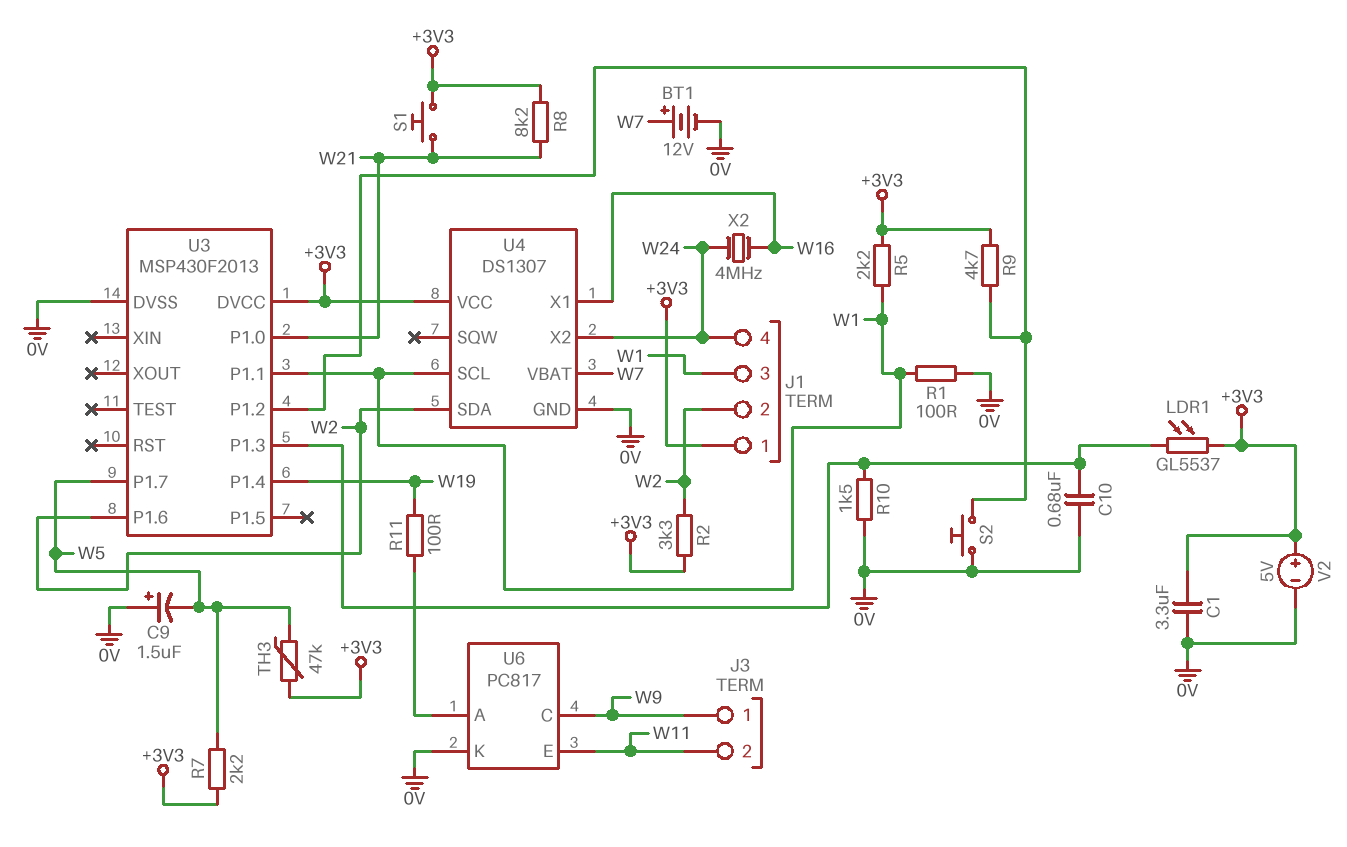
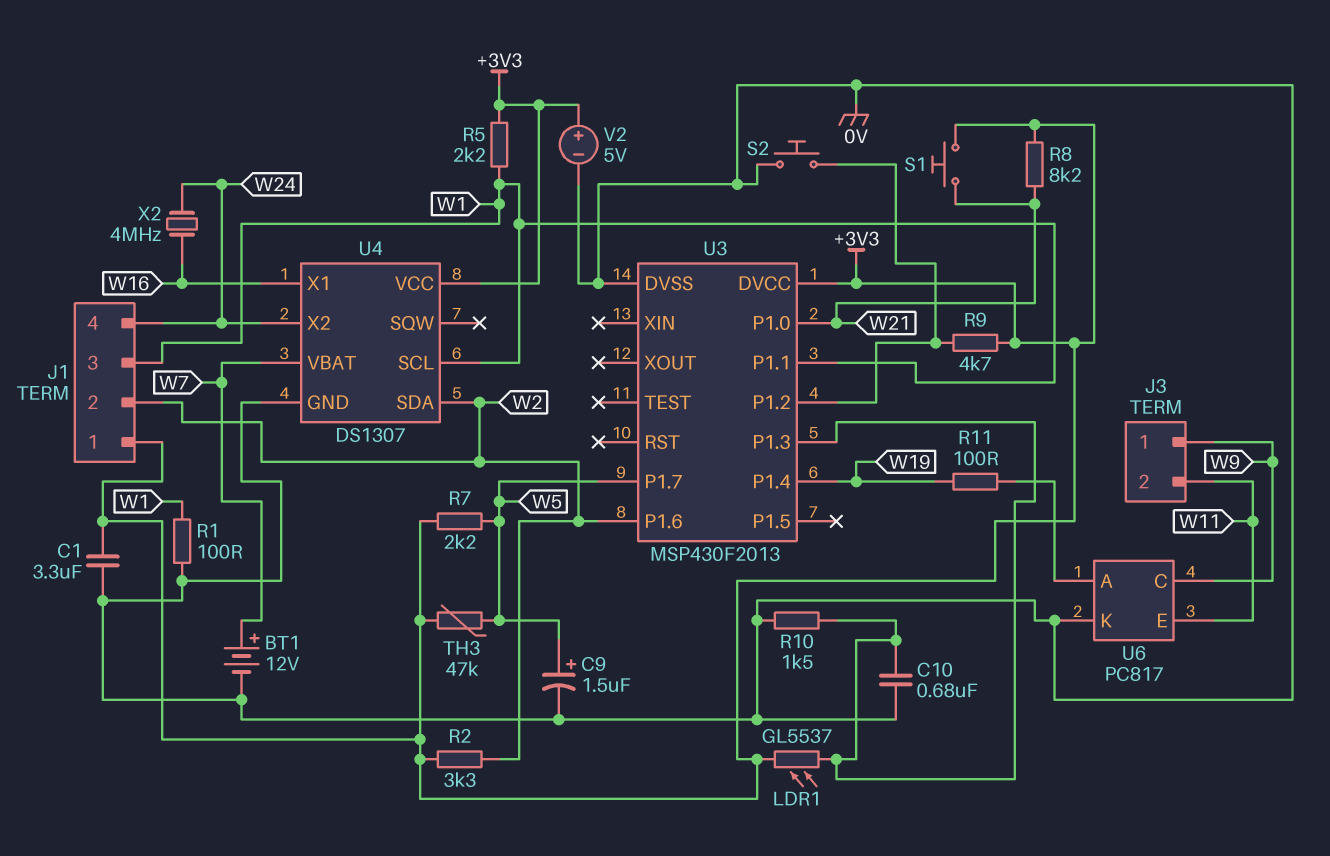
C9: 1.5uF (plus 0V, minus W5) -> 1.5uF (plus W5, minus 0V)

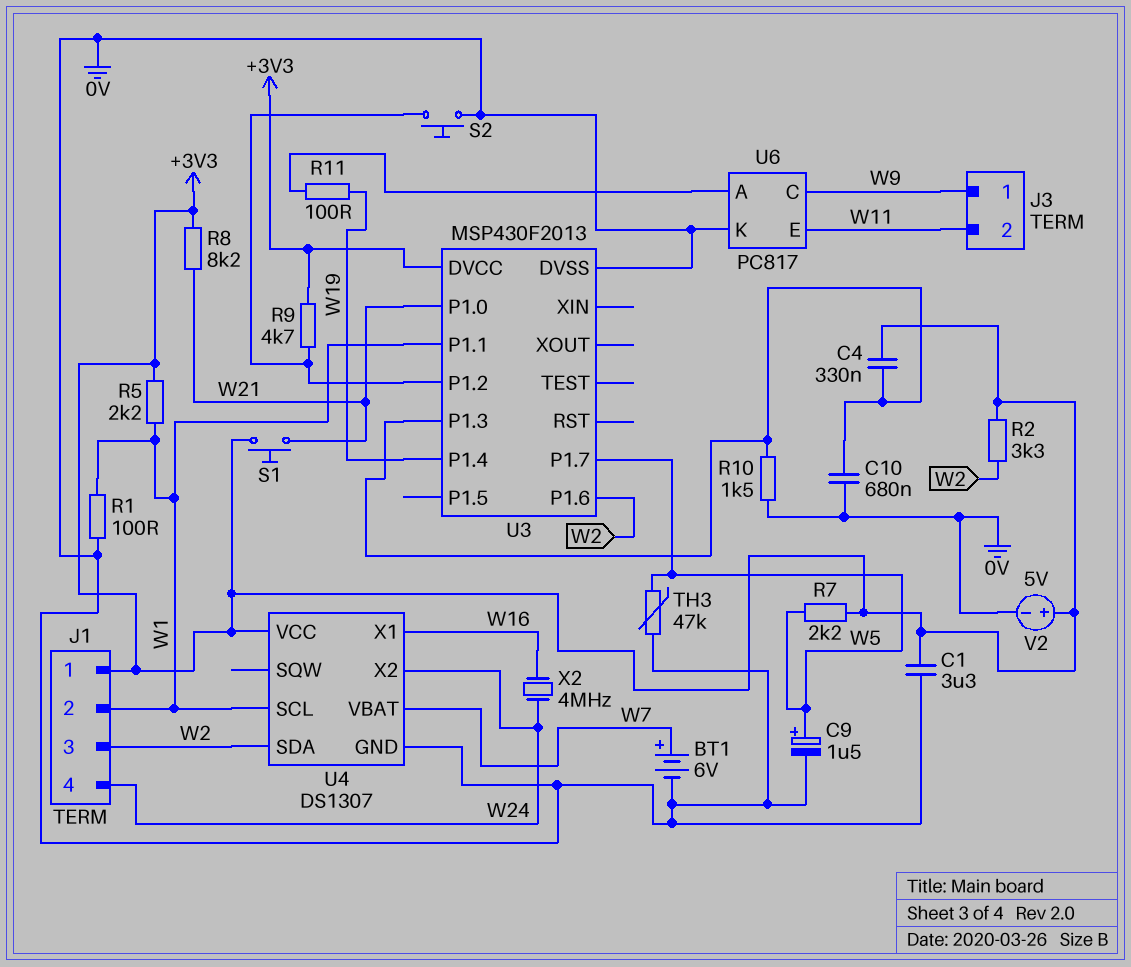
BT1: 12V (plus W7, minus 0V) -> 6V (plus W7, minus 0V)
C4: none -> 330nF (+3V3, U3/P1.3)
J1 pin 2: W2 -> W1
J1 pin 3: W1 -> W2
LDR1: GL5537 (+3V3, U3/P1.3) -> none
TH3: 47k (+3V3, W5) -> 47k (0V, W5)

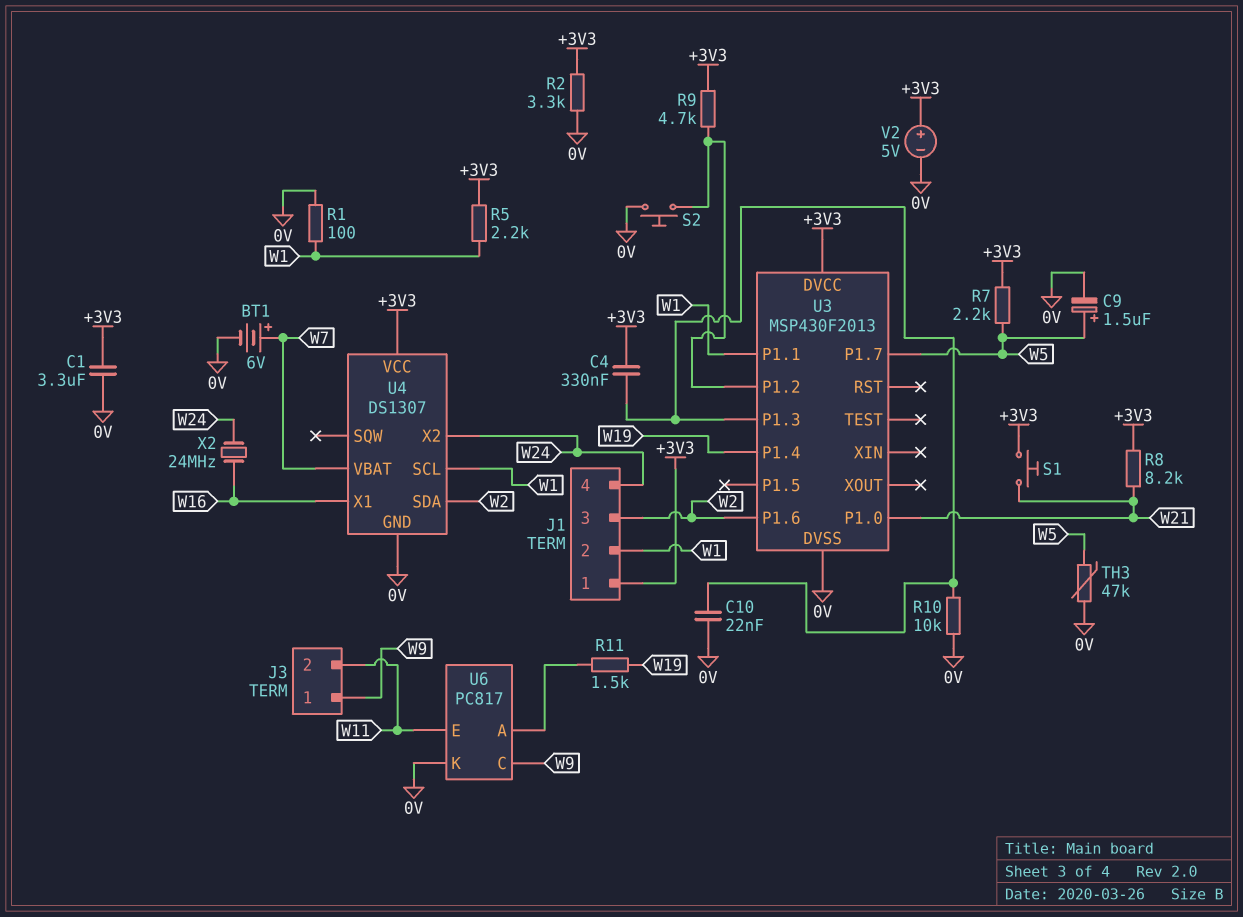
C10: 680nF (0V, U3/P1.3) -> 22nF (0V, U3/P1.3)
R2: 3.3k (+3V3, W2) -> 3.3k (+3V3, 0V)
R10: 1.5k (0V, U3/P1.3) -> 10k (0V, U3/P1.3)
R11: 100 (U6/A, W19) -> 1.5k (U6/A, W19)
X2: 4MHz (W16, W24) -> 24MHz (W16, W24)

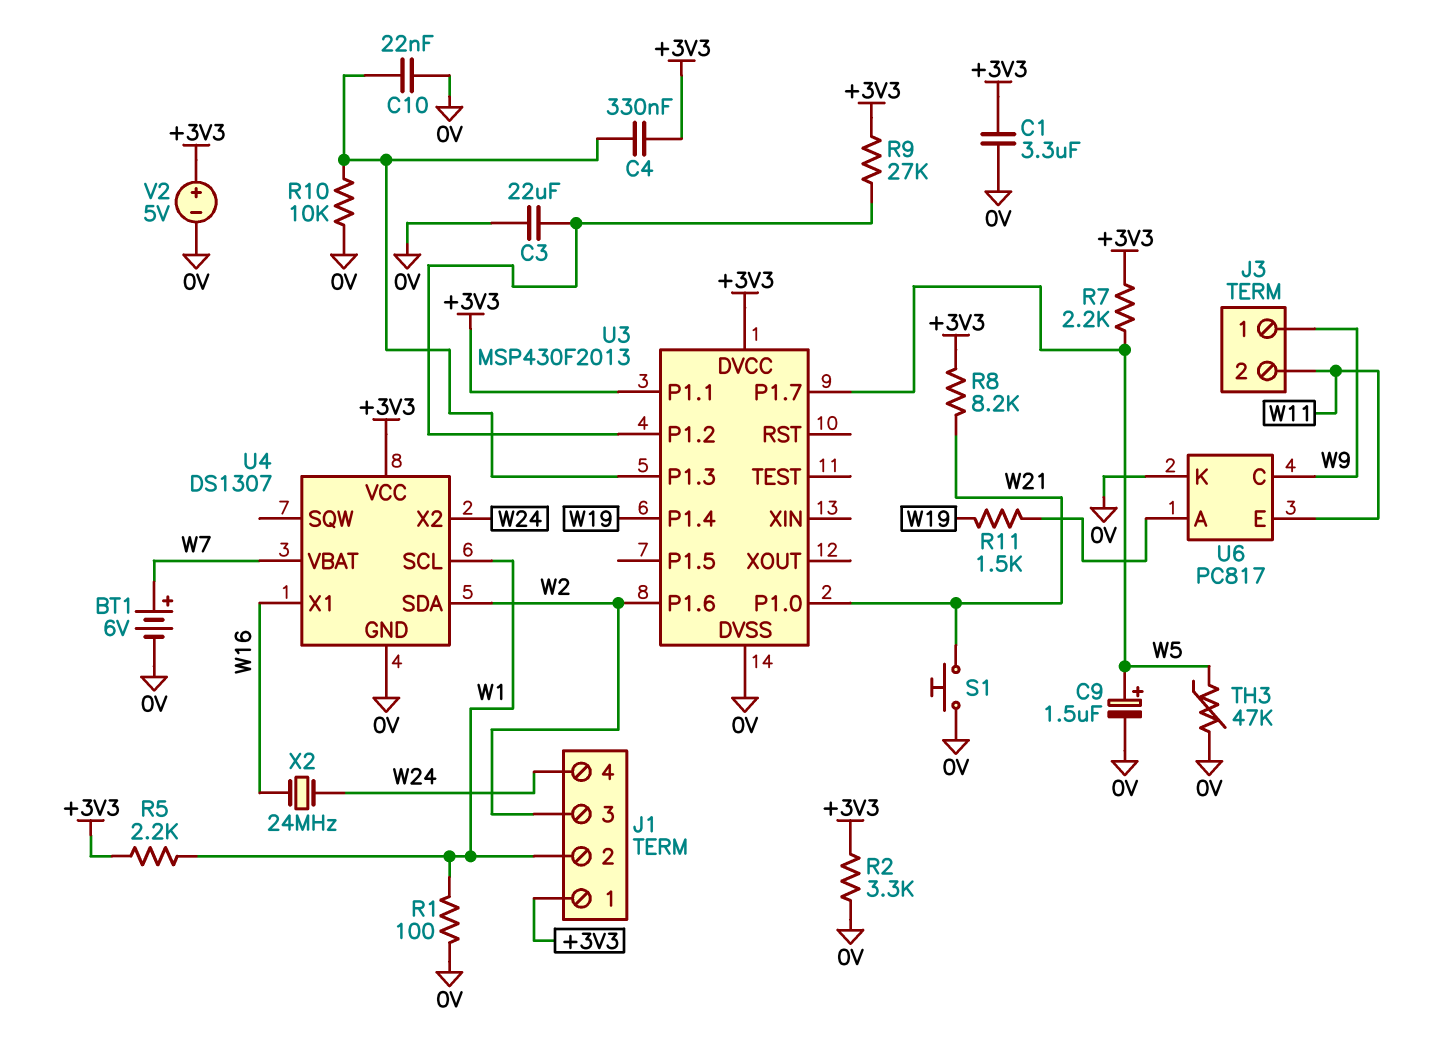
C3: none -> 22uF (0V, U3/P1.2)
R9: 4.7k (+3V3, U3/P1.2) -> 27k (+3V3, U3/P1.2)
S1: button (+3V3, W21) -> button (0V, W21)
S2: button (0V, U3/P1.2) -> none
U3 pin P1.1: W1 -> +3V3

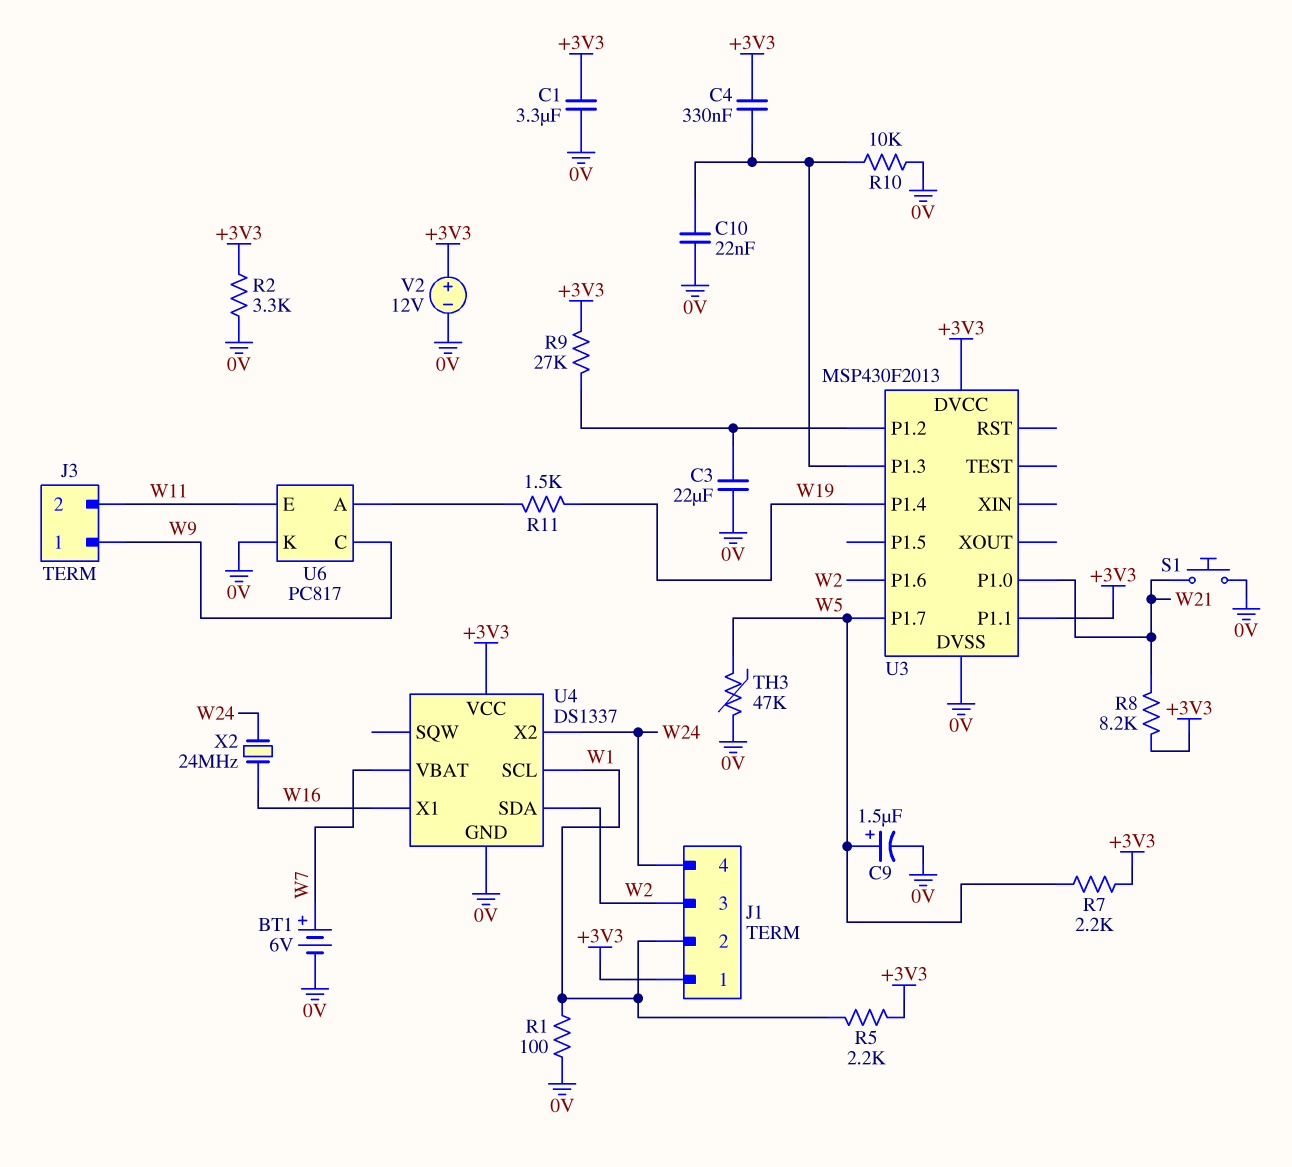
U4: DS1307 -> DS1337
V2: 5V (plus +3V3, minus 0V) -> 12V (plus +3V3, minus 0V)

